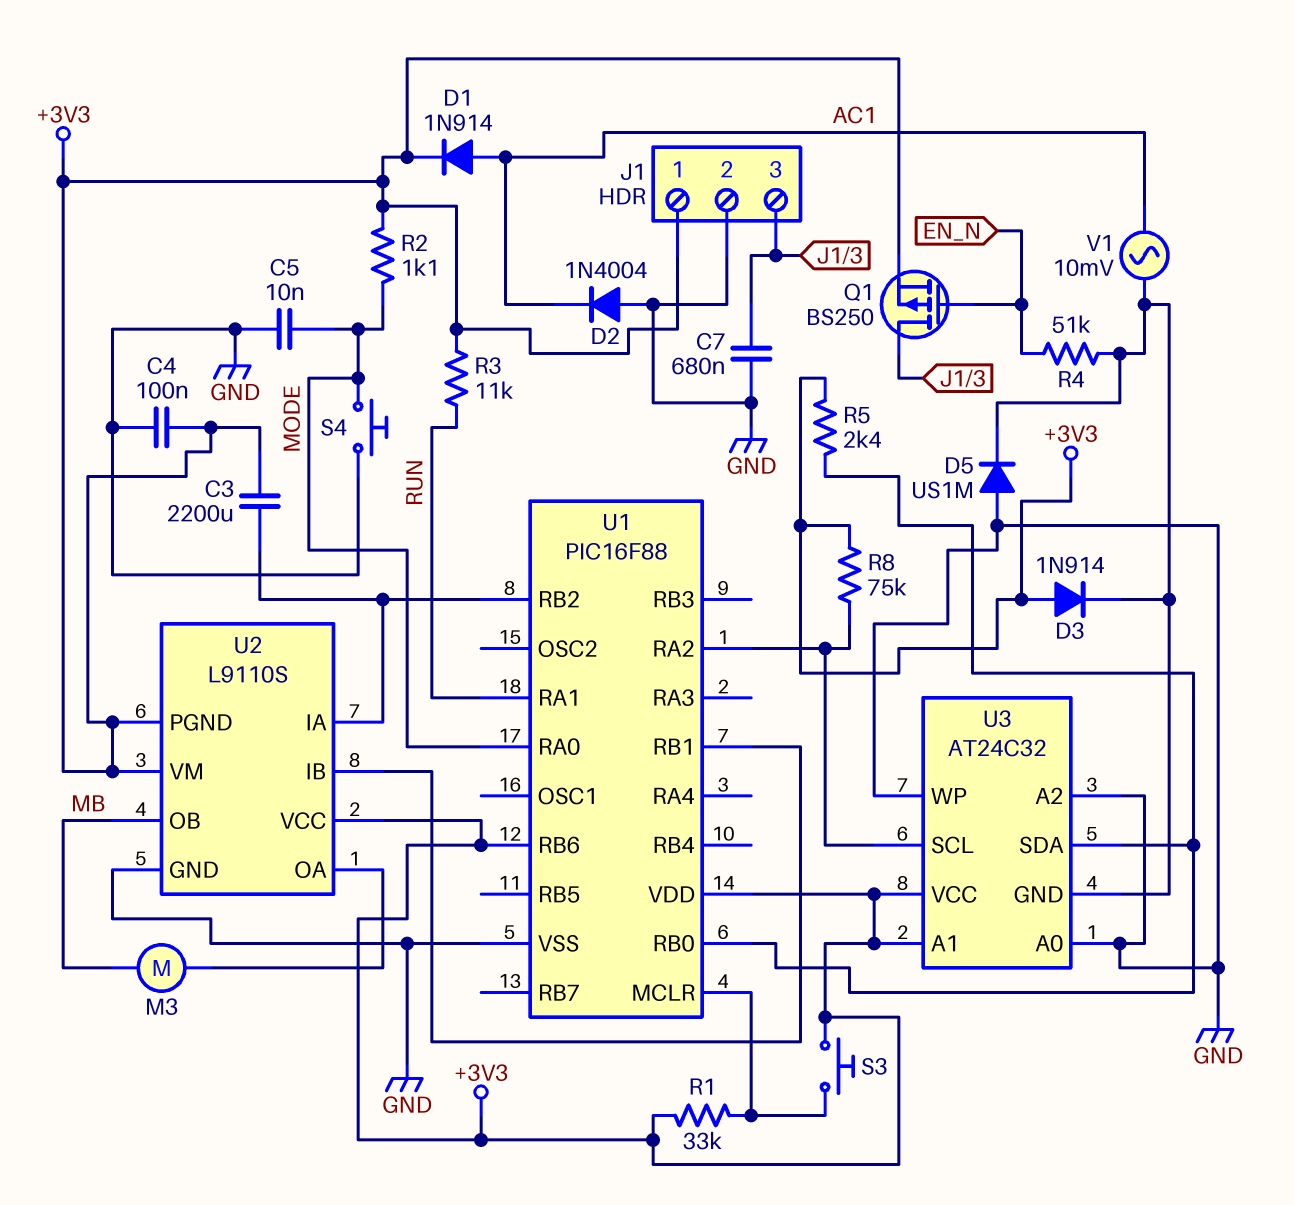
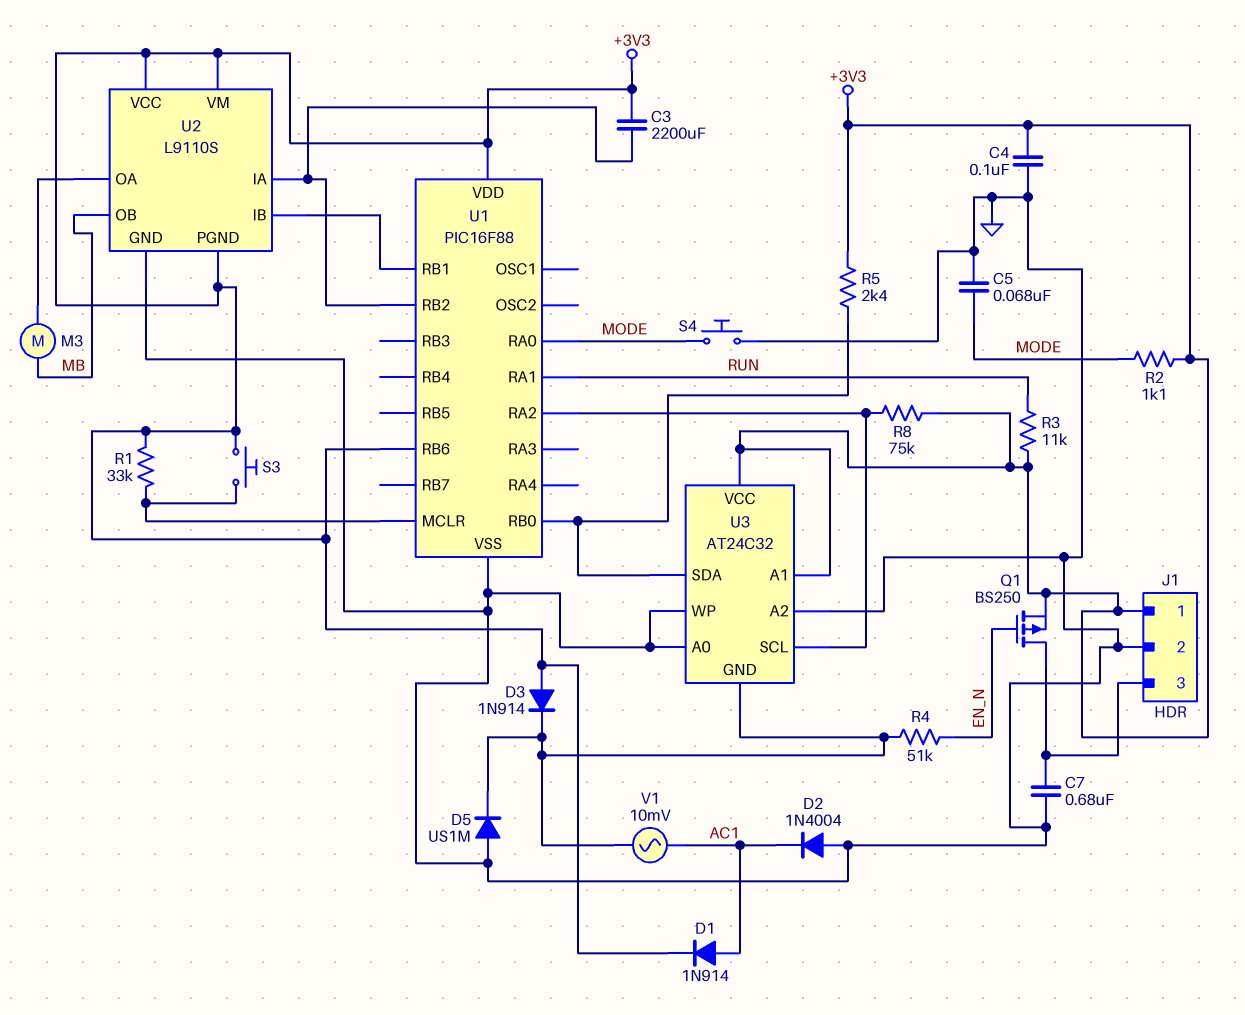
C5: 10nF (GND, MODE) -> 68nF (GND, MODE)

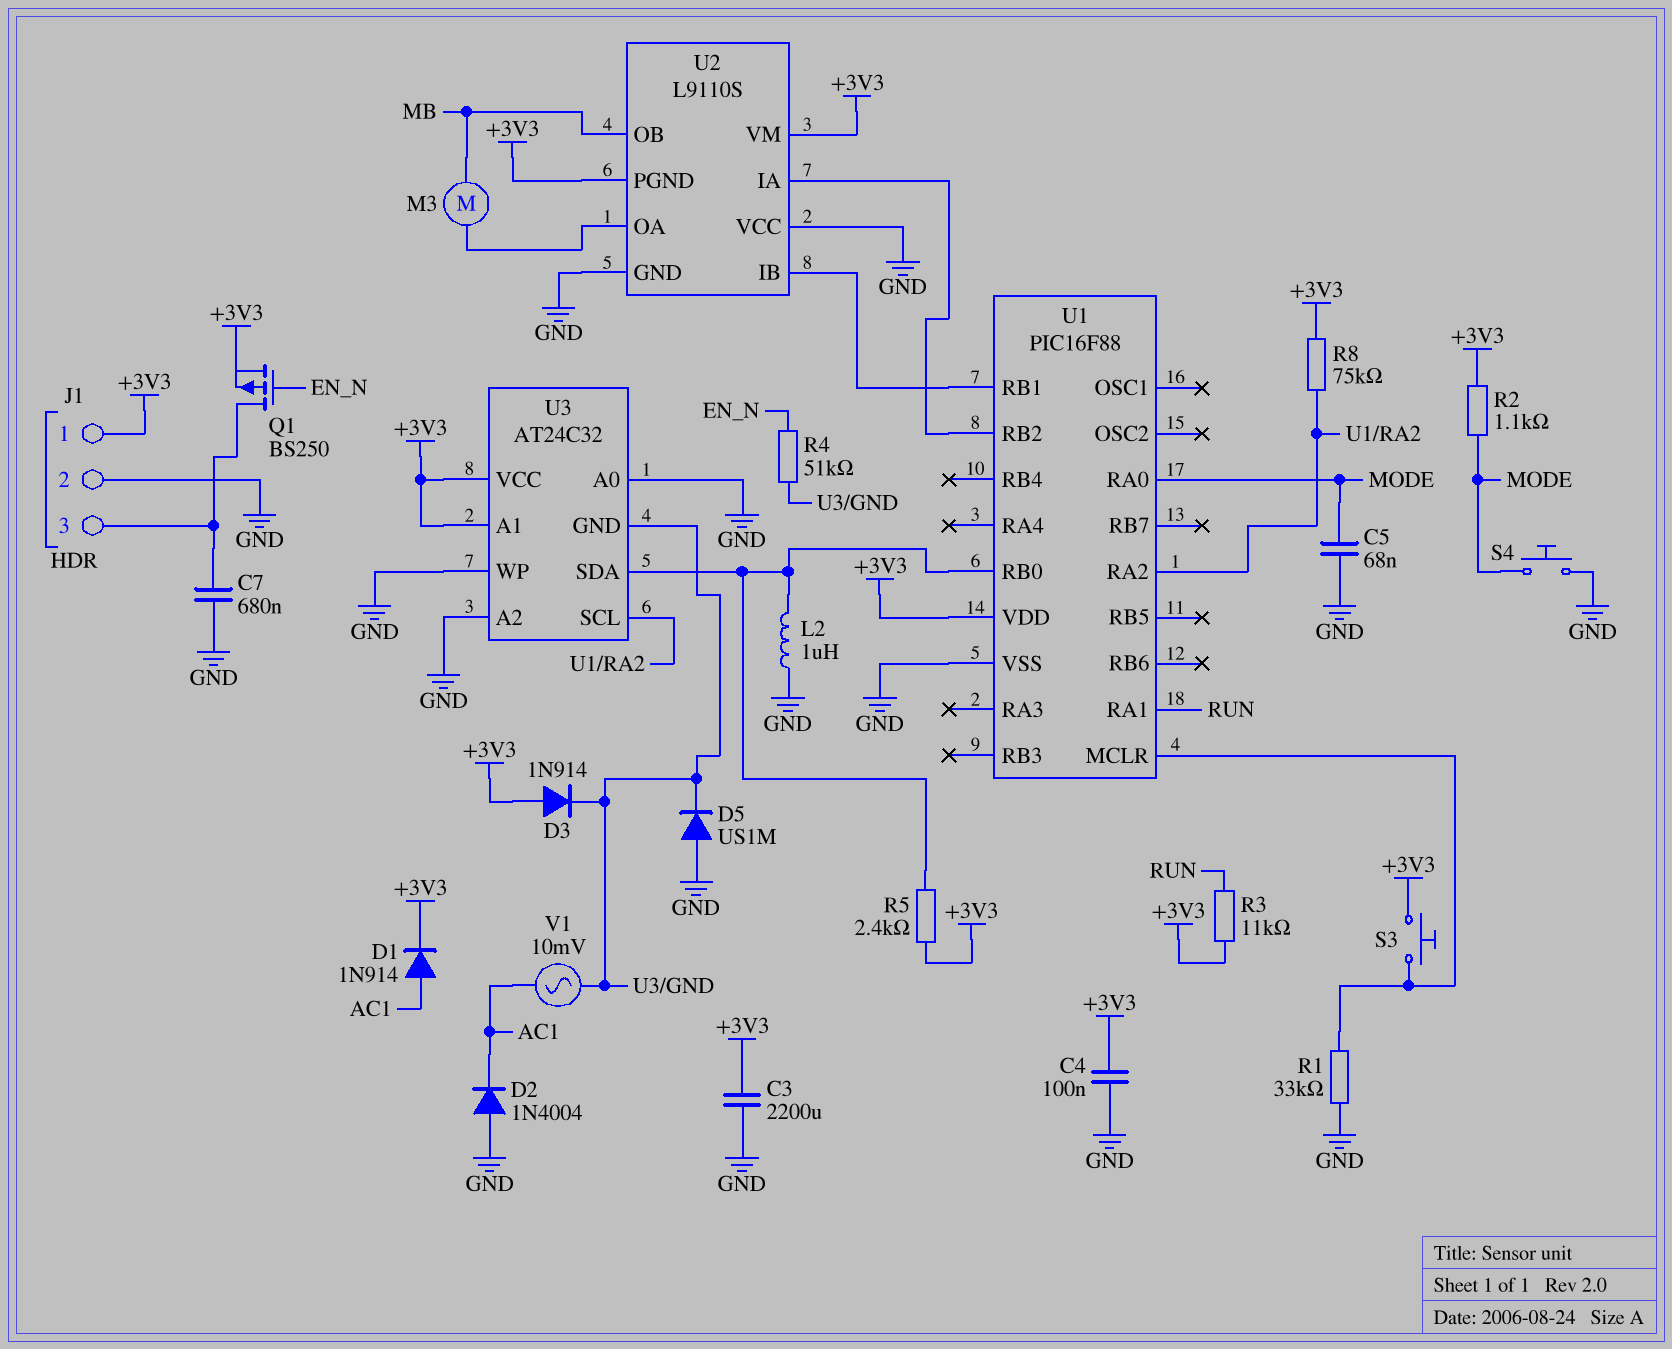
C3: 2200uF (+3V3, U1/RB2) -> 2200uF (+3V3, GND)
L2: none -> 1uH (GND, U1/RB0)
R1: 33k (+3V3, U1/MCLR) -> 33k (GND, U1/MCLR)
U1 pin RB6: +3V3 -> none
U2 pin VCC: +3V3 -> GND

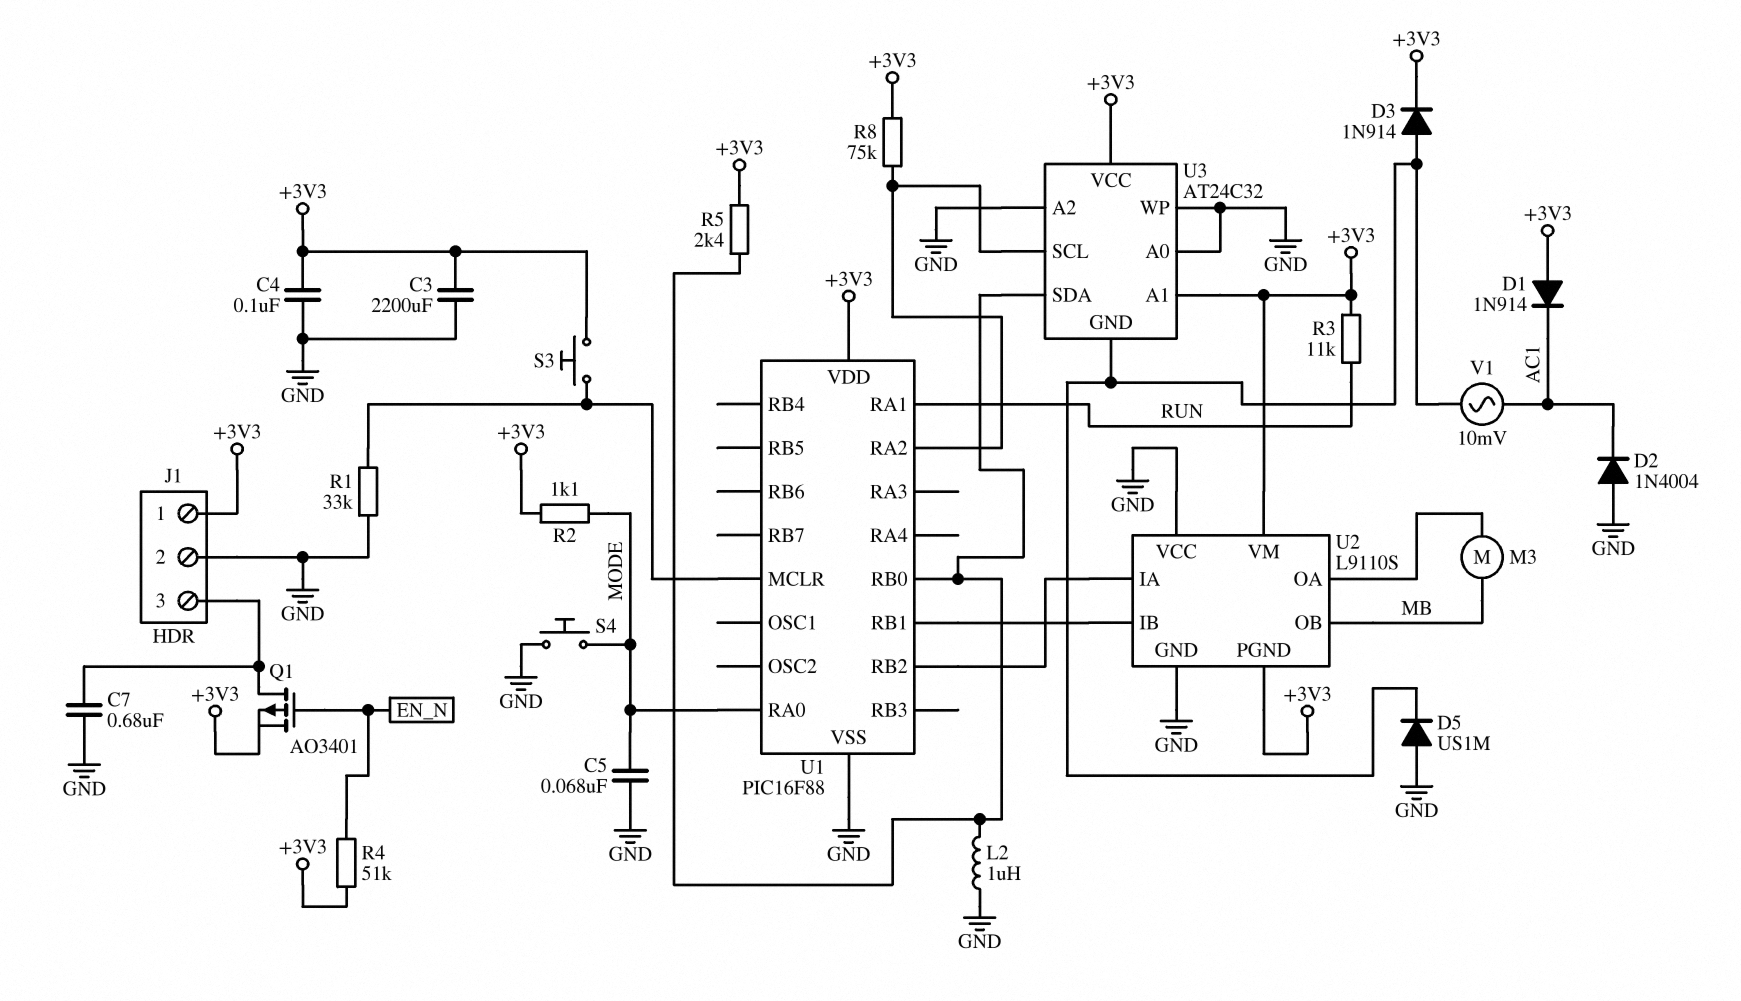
D1: diode 1N914 (A AC1, K +3V3) -> diode 1N914 (A +3V3, K AC1)
D3: diode 1N914 (A +3V3, K U3/GND) -> diode 1N914 (A U3/GND, K +3V3)
Q1: PMOS BS250 (G EN_N, D J1/3, S +3V3) -> PMOS AO3401 (G EN_N, D J1/3, S +3V3)
R4: 51k (EN_N, U3/GND) -> 51k (+3V3, EN_N)

